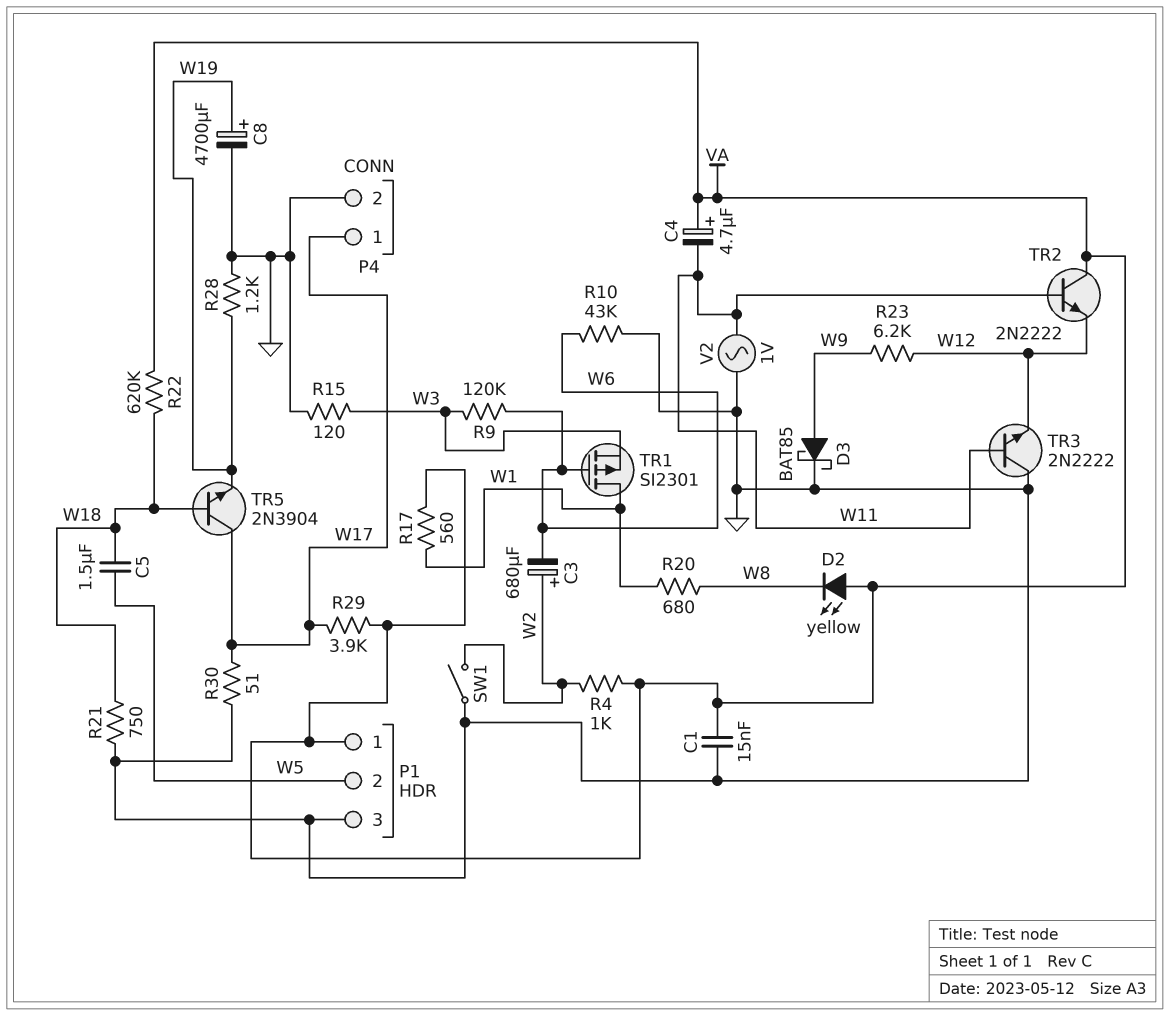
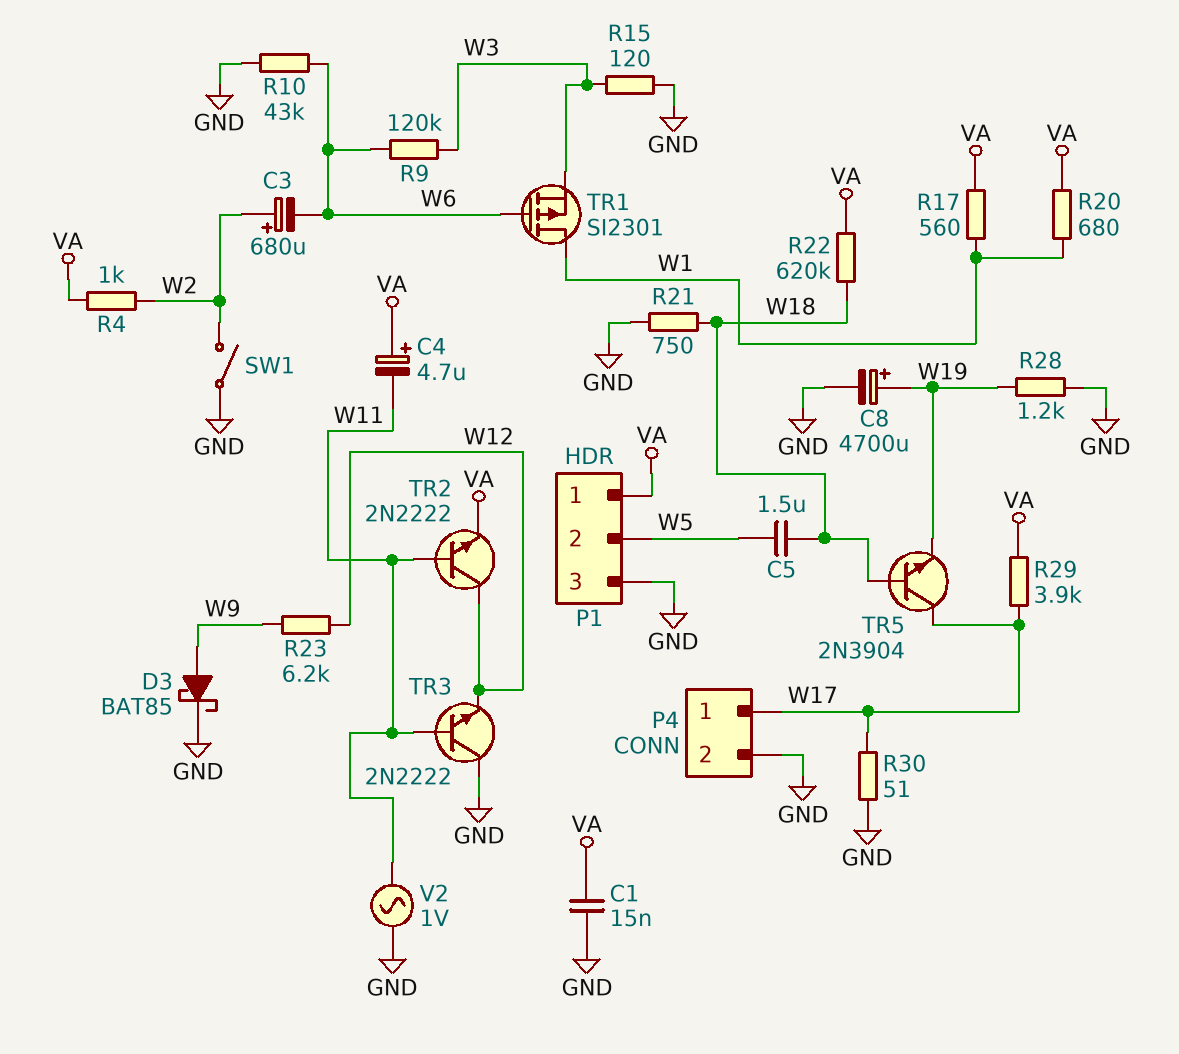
D2: LED yellow (A VA, K W8) -> none
R20: 680 (W1, W8) -> 680 (VA, W1)
TR2: NPN 2N2222 (B W11, C VA, E W12) -> NPN 2N2222 (B W11, C W12, E VA)

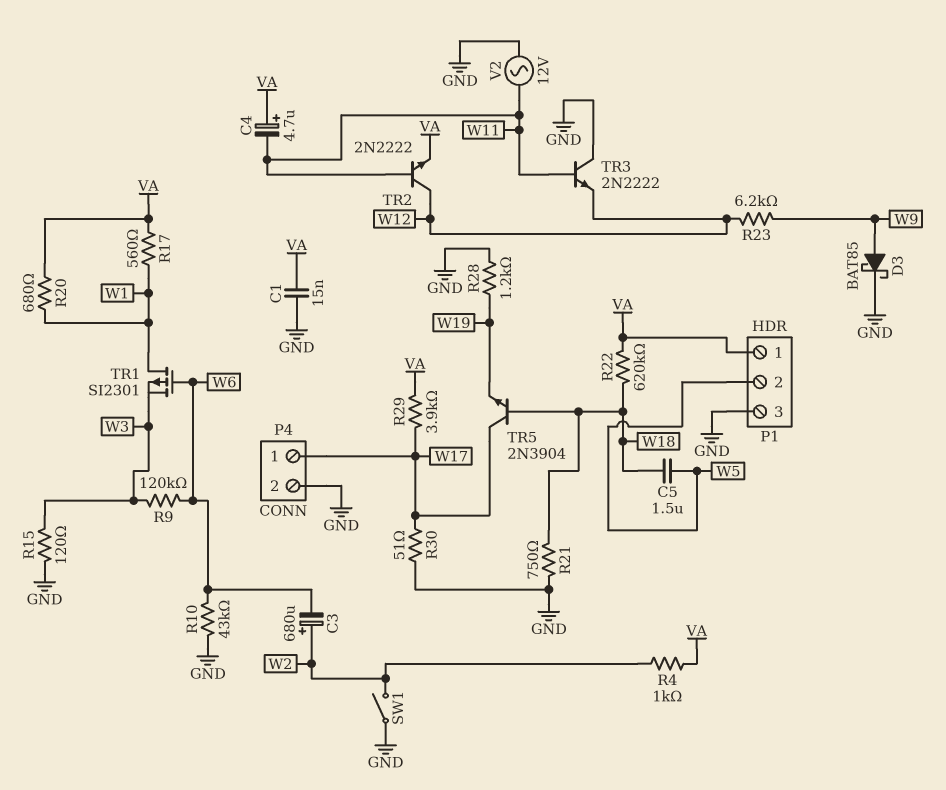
C8: 4700uF (plus W19, minus GND) -> none
V2: AC 1V (GND, W11) -> AC 12V (GND, W11)

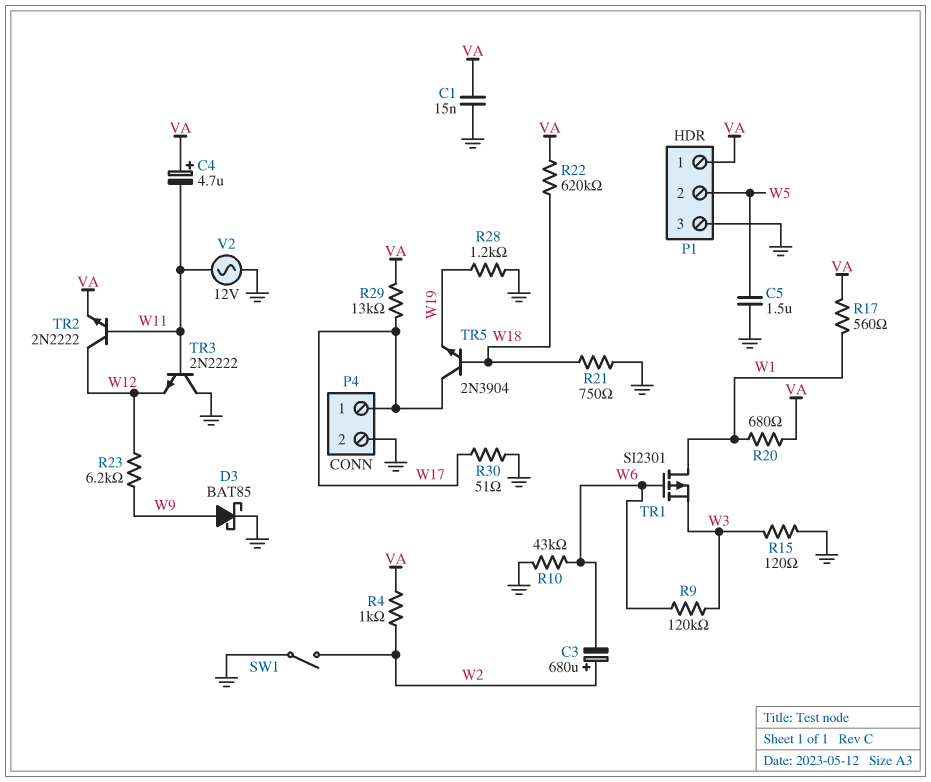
C5: 1.5uF (W5, W18) -> 1.5uF (GND, W5)
R29: 3.9k (VA, W17) -> 13k (VA, W17)

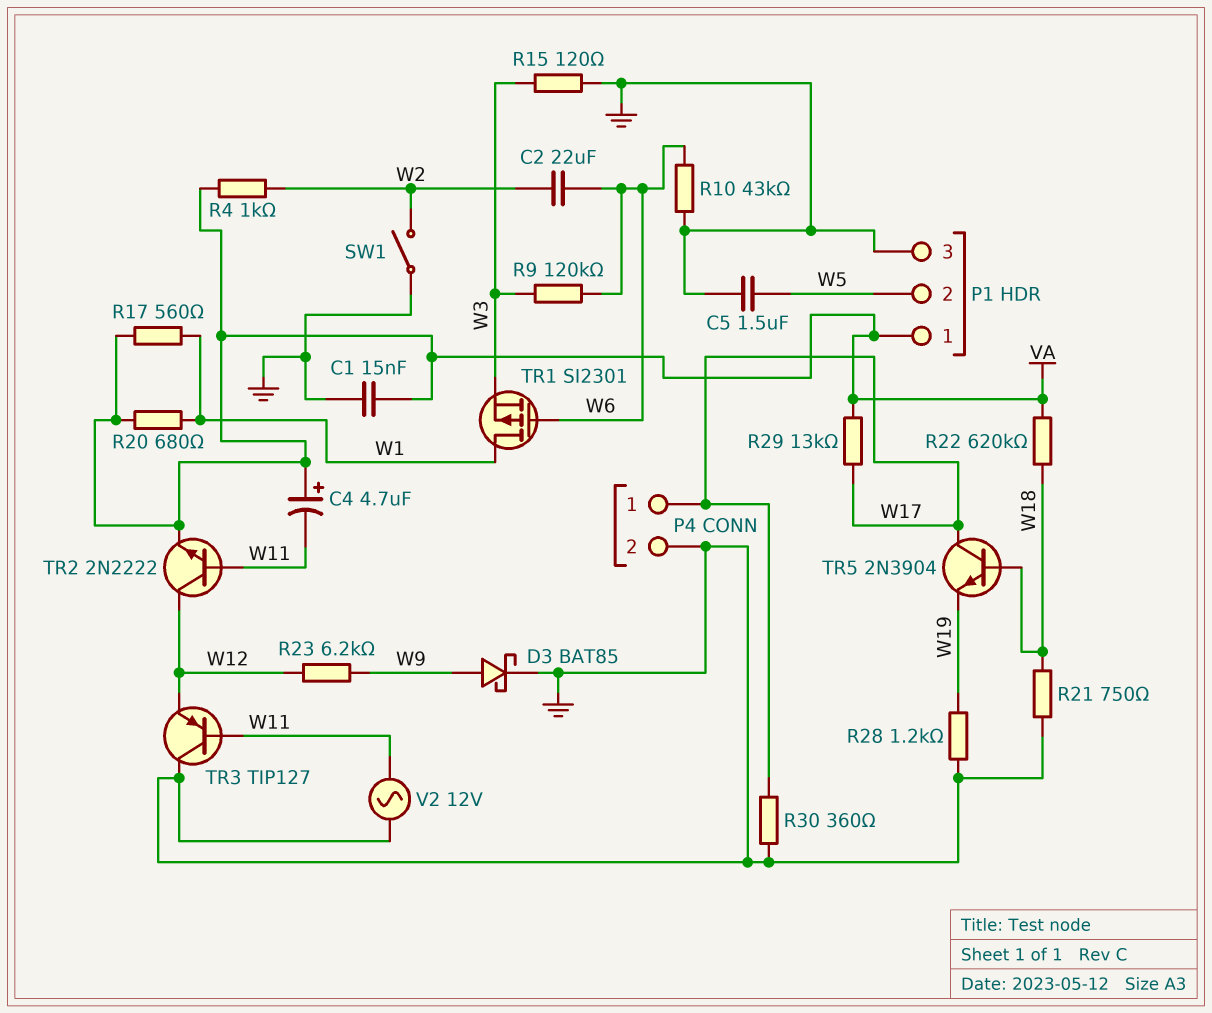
C2: none -> 22uF (W2, W6)
C3: 680uF (plus W2, minus W6) -> none
R30: 51 (GND, W17) -> 360 (GND, W17)
TR3: NPN 2N2222 (B W11, C GND, E W12) -> PNP TIP127 (B W11, C GND, E W12)

